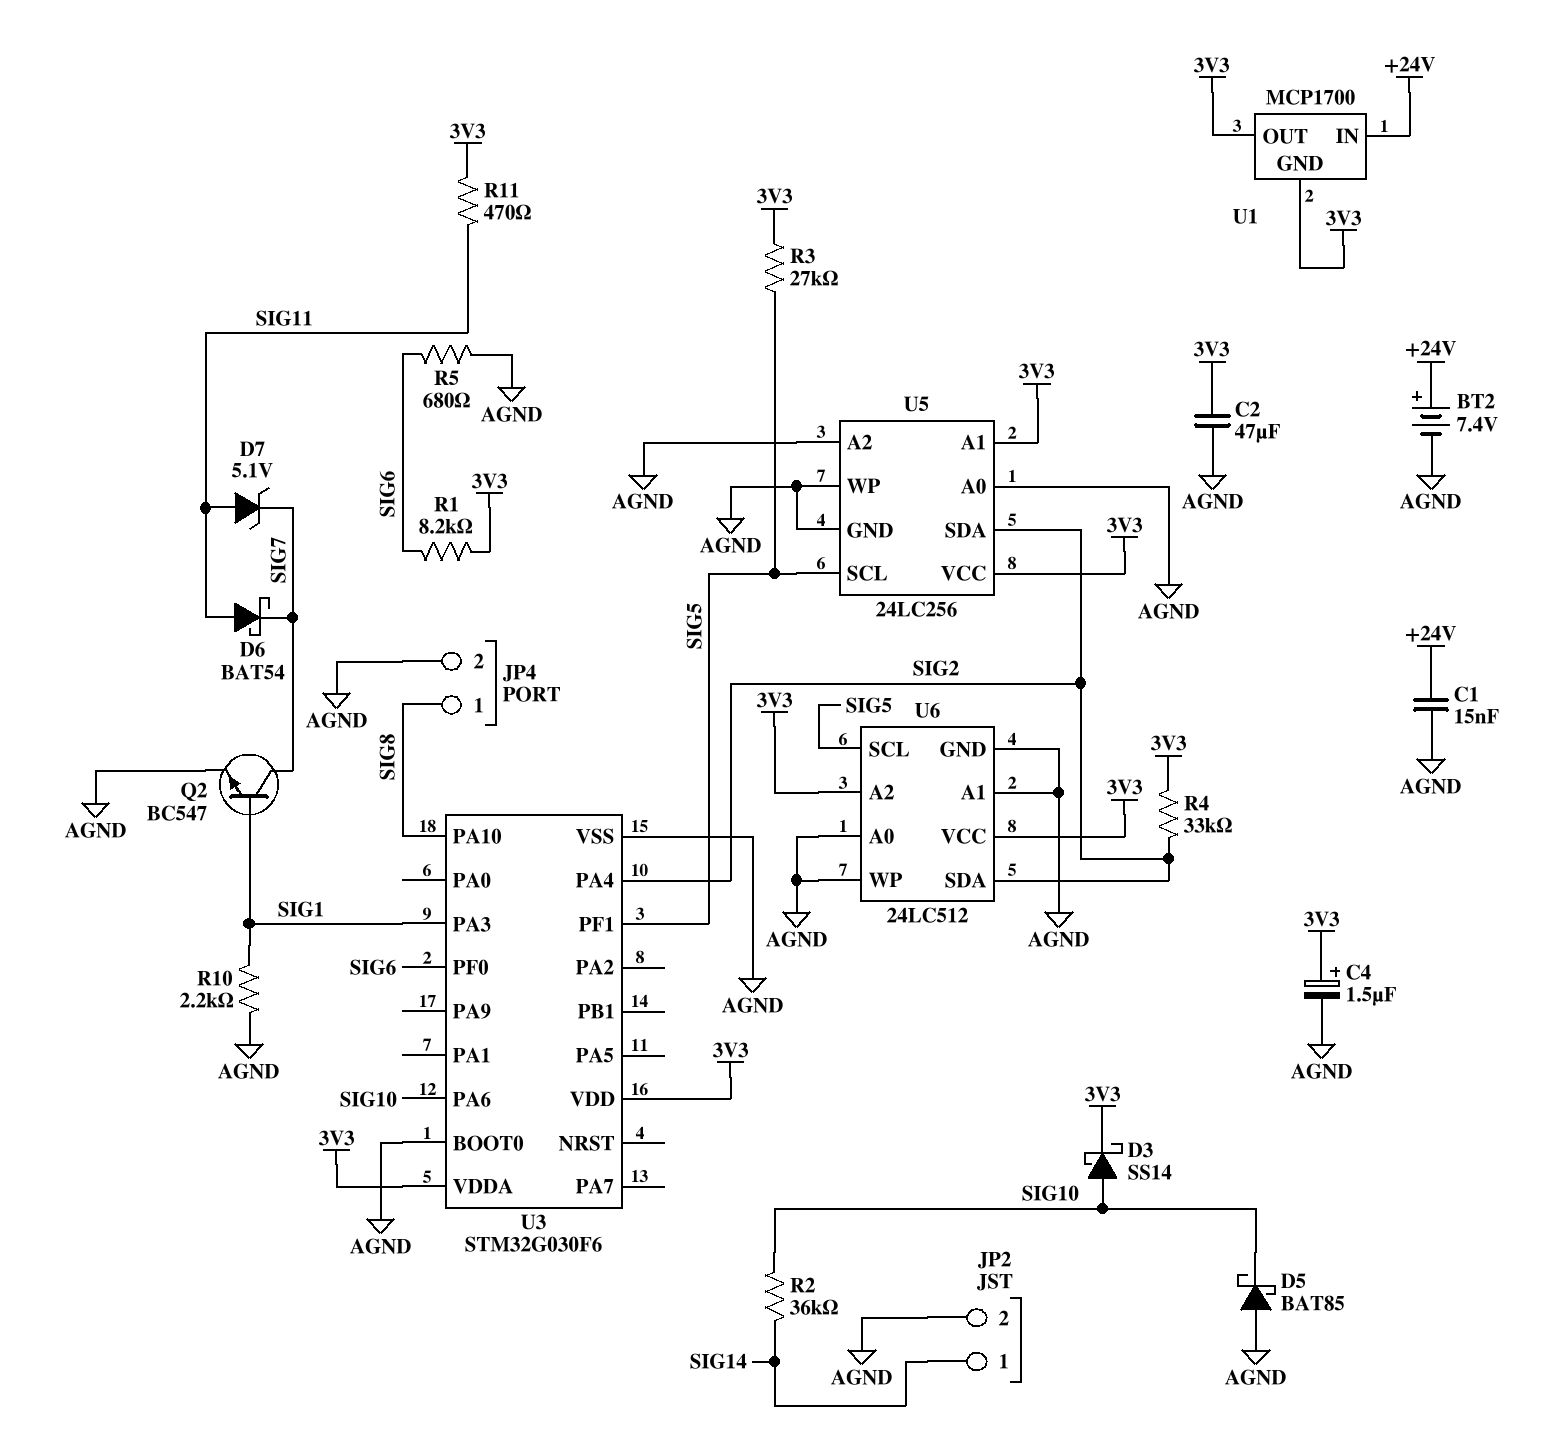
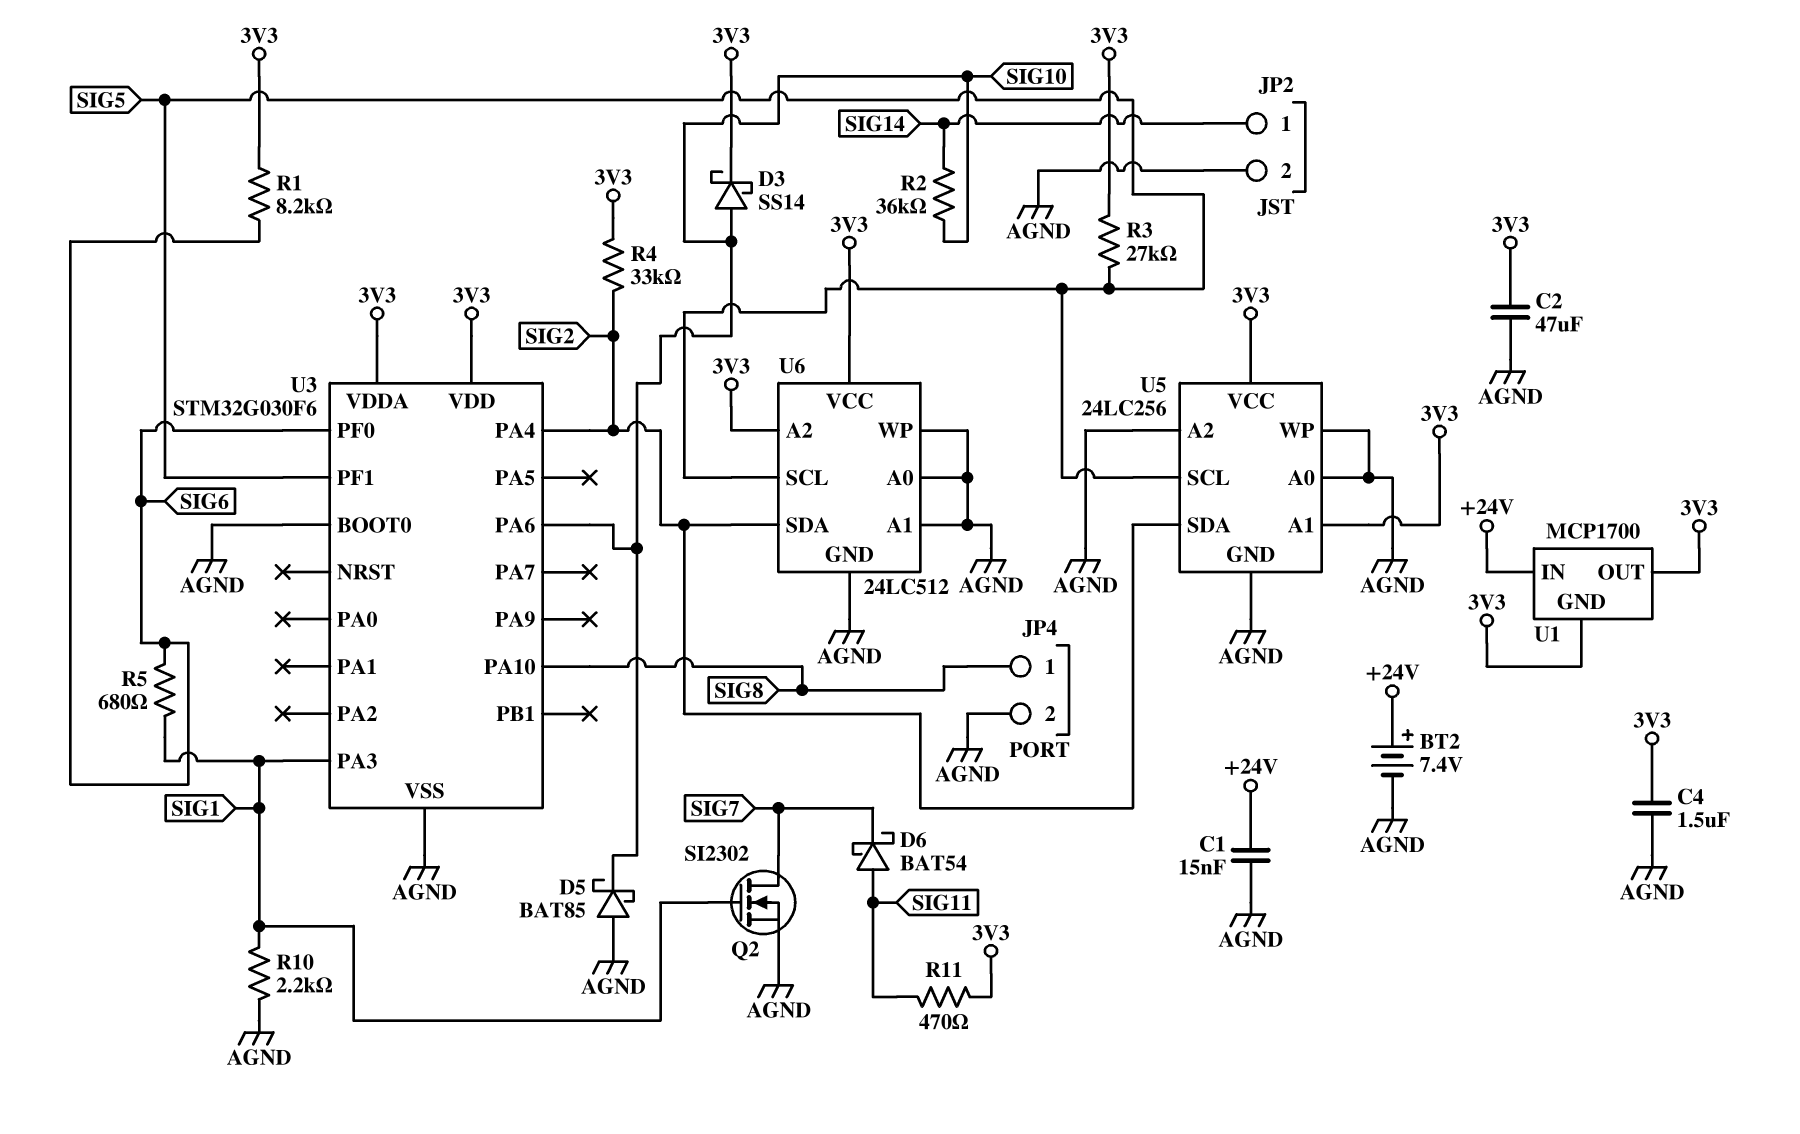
C4: 1.5uF (plus 3V3, minus AGND) -> 1.5uF (3V3, AGND)
D7: zener 5.1V (A SIG11, K SIG7) -> none
Q2: NPN BC547 (B SIG1, C SIG7, E AGND) -> NMOS SI2302 (G SIG1, D SIG7, S AGND)
R5: 680 (AGND, SIG6) -> 680 (SIG1, SIG6)

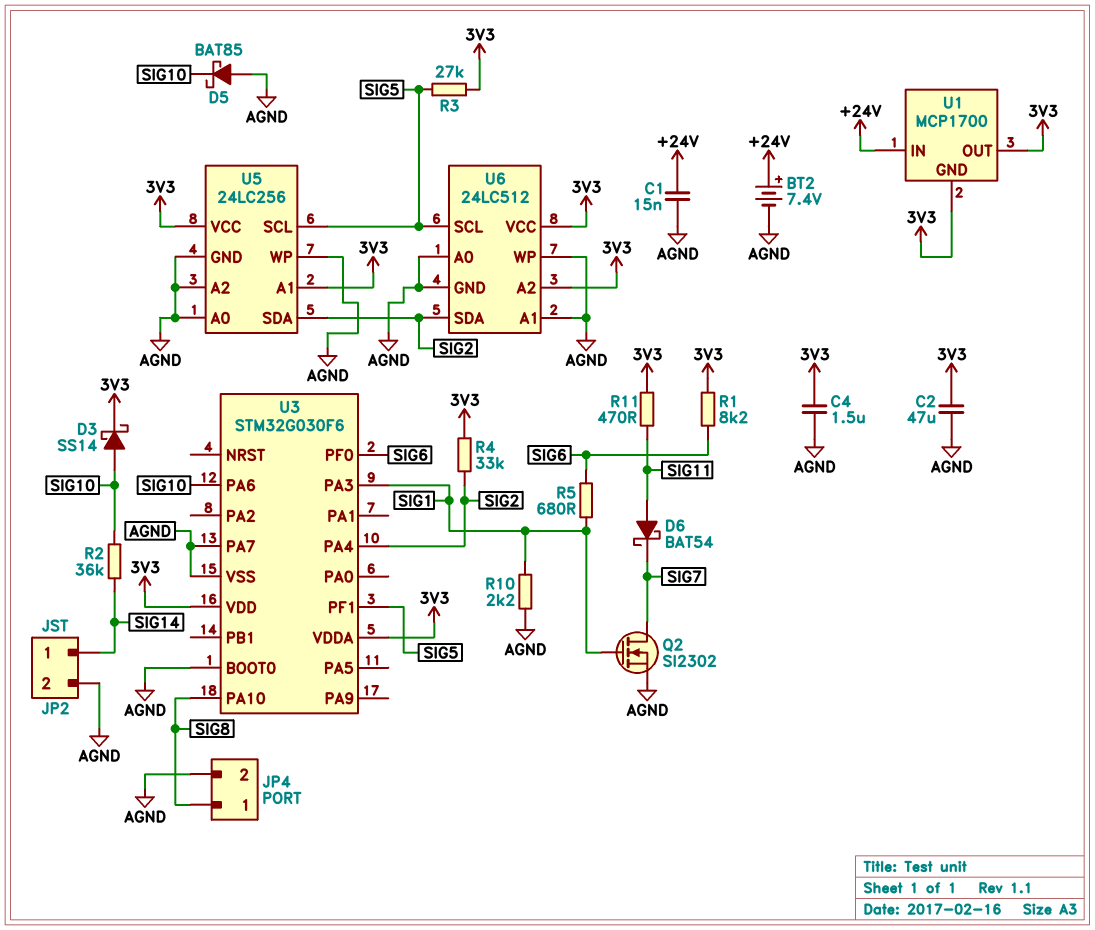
U3 pin PA7: none -> AGND

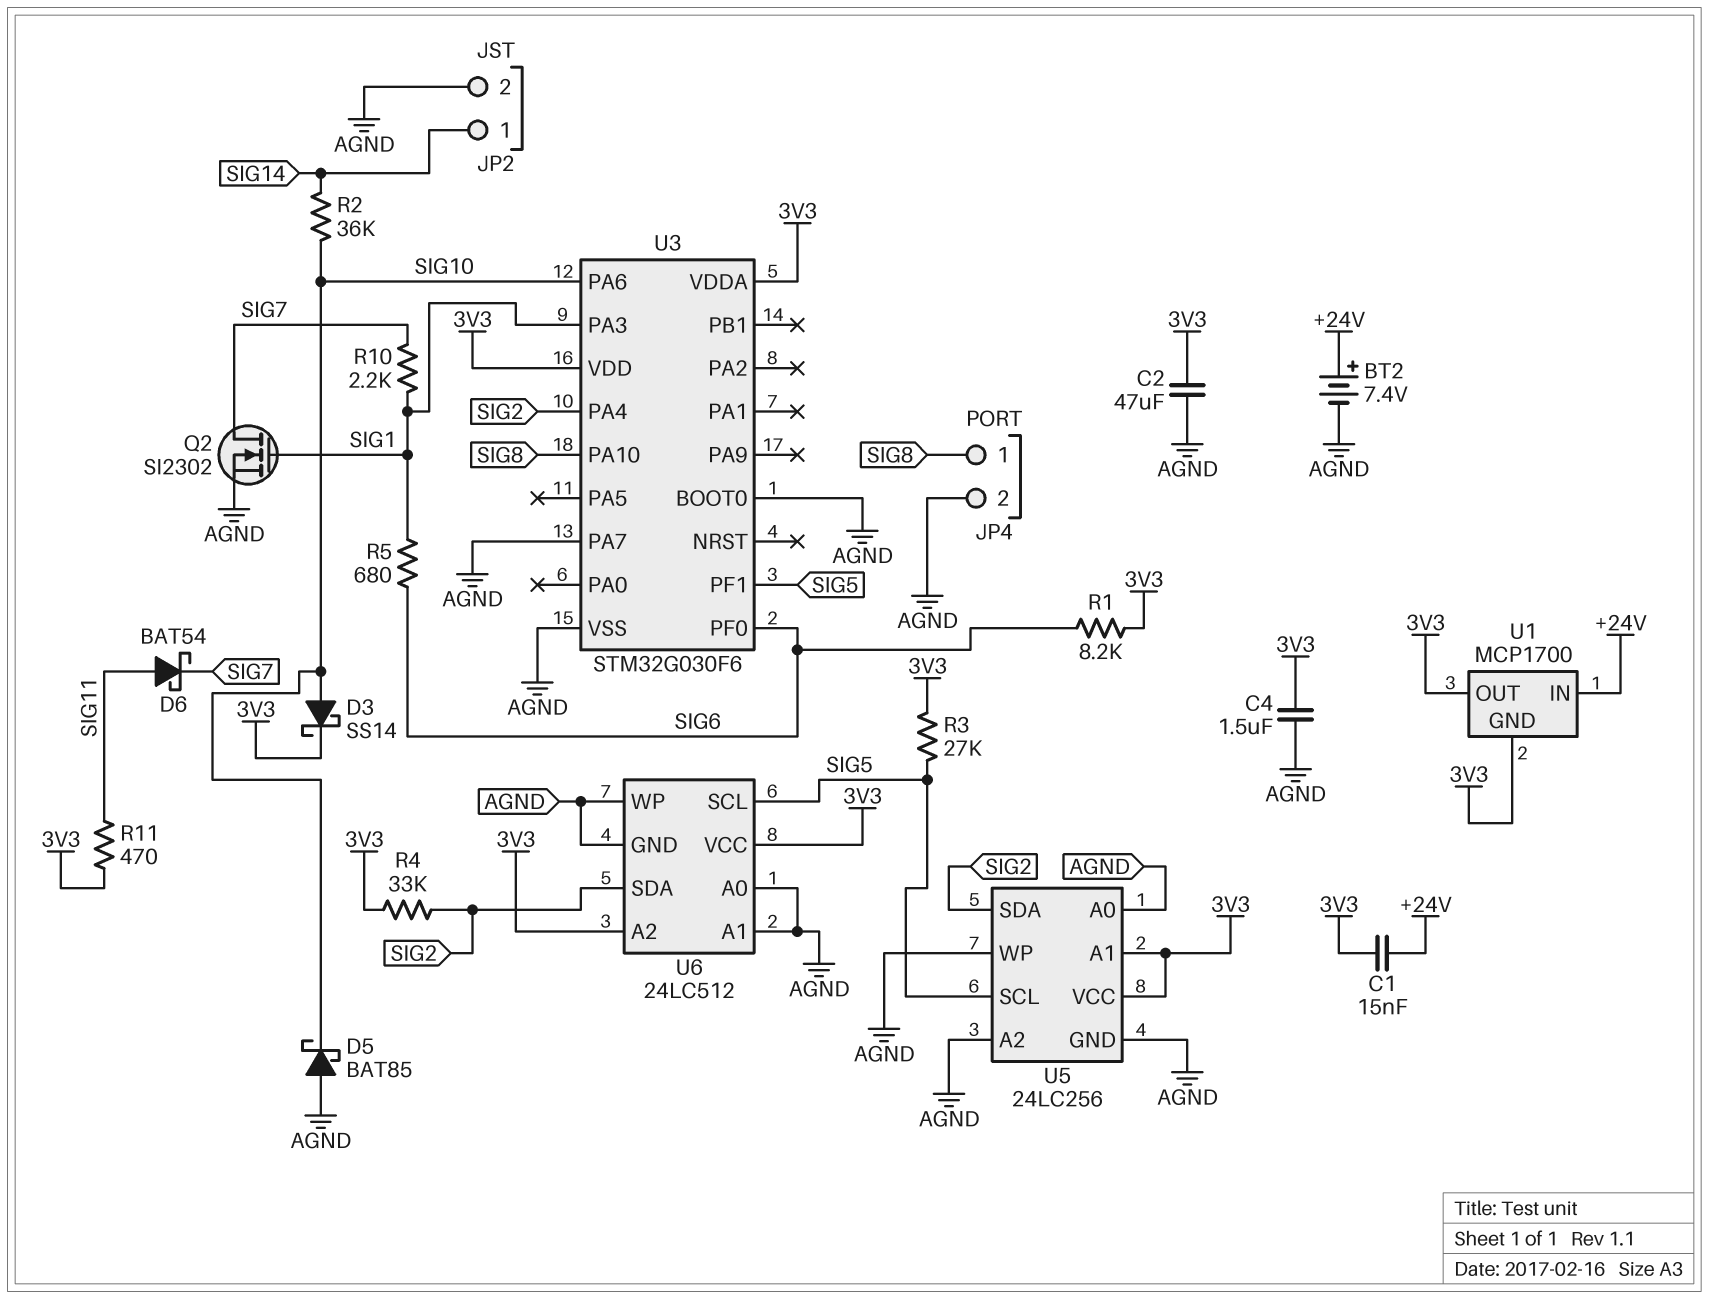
C1: 15nF (+24V, AGND) -> 15nF (+24V, 3V3)
R10: 2.2k (AGND, SIG1) -> 2.2k (SIG1, SIG7)

